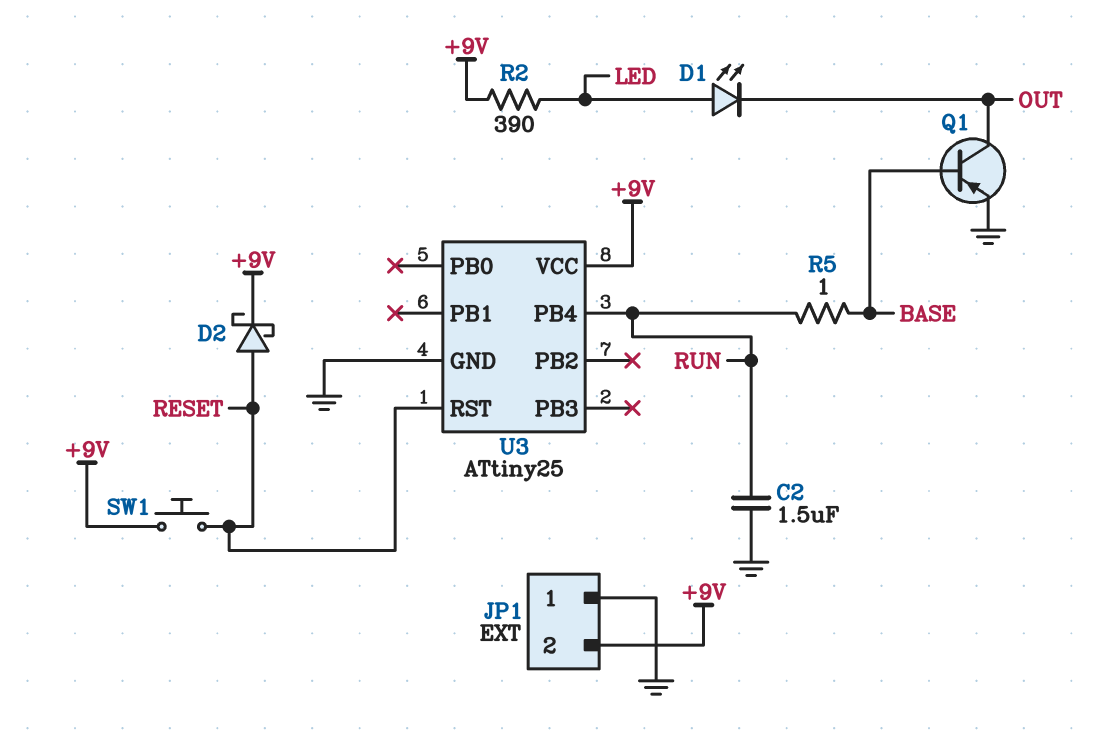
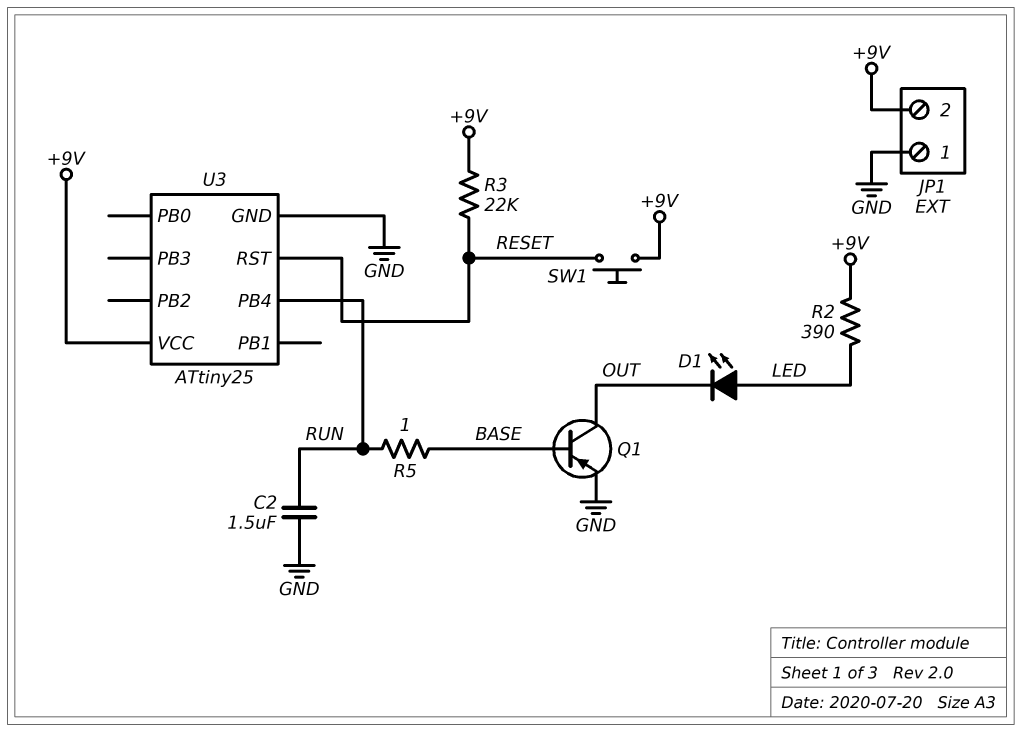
D2: schottky (A RESET, K +9V) -> none
R3: none -> 22k (+9V, RESET)

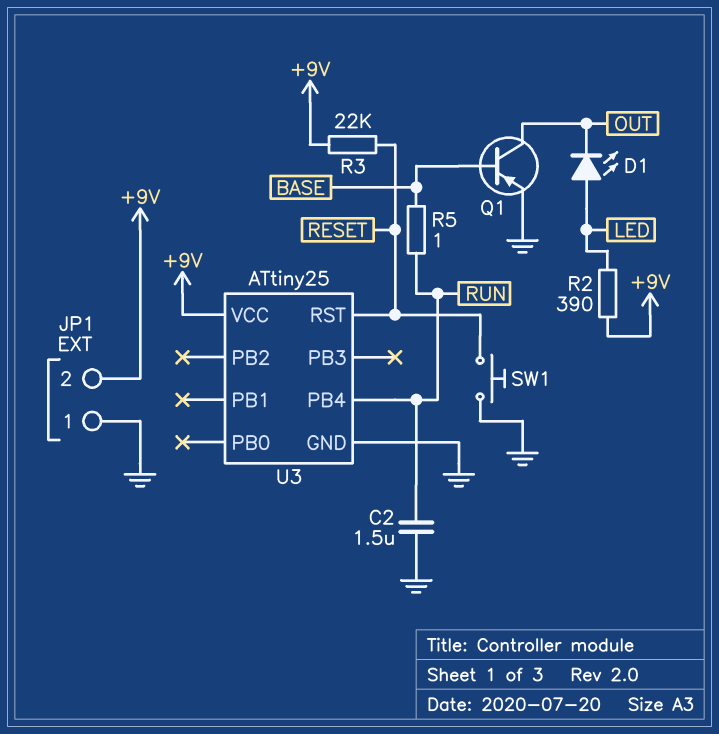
SW1: button (+9V, RESET) -> button (GND, RESET)

